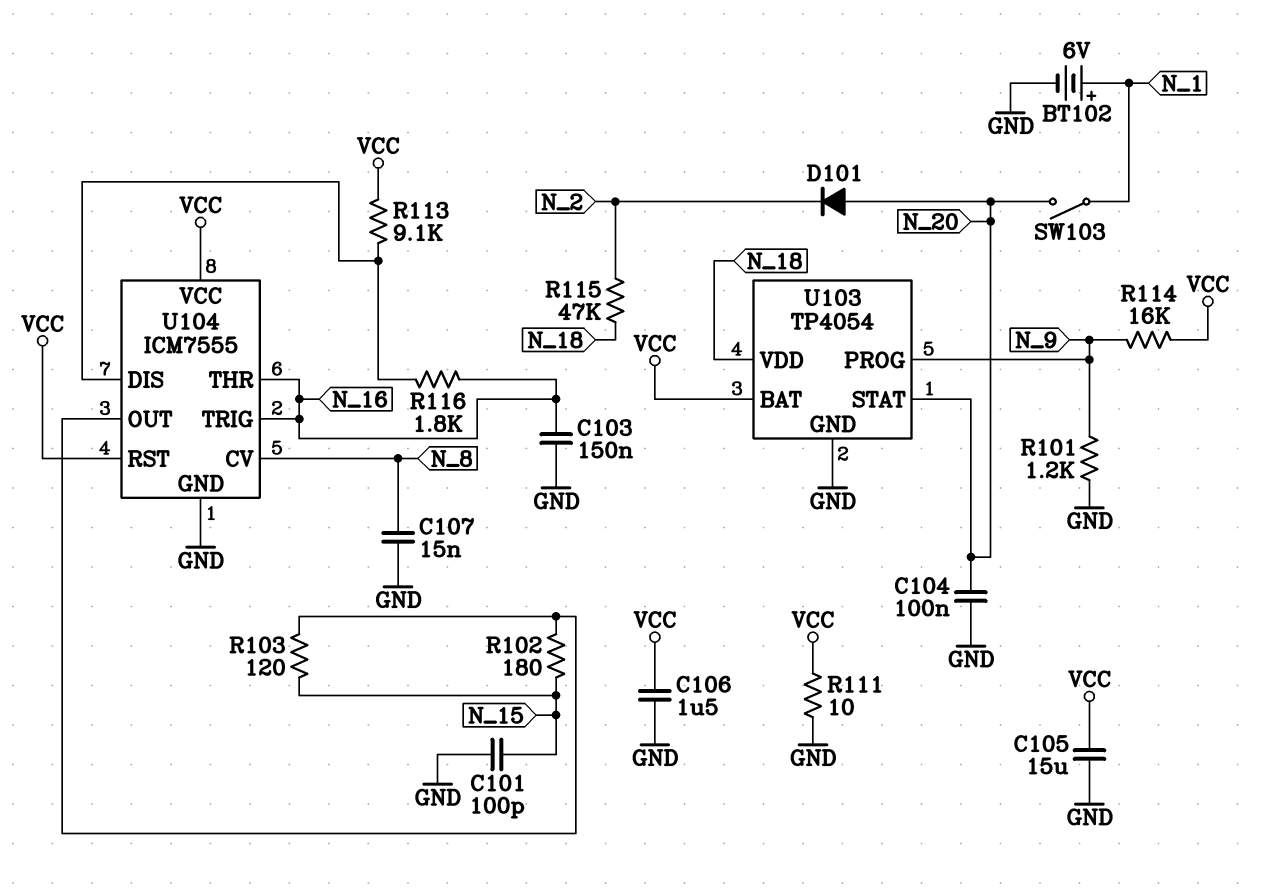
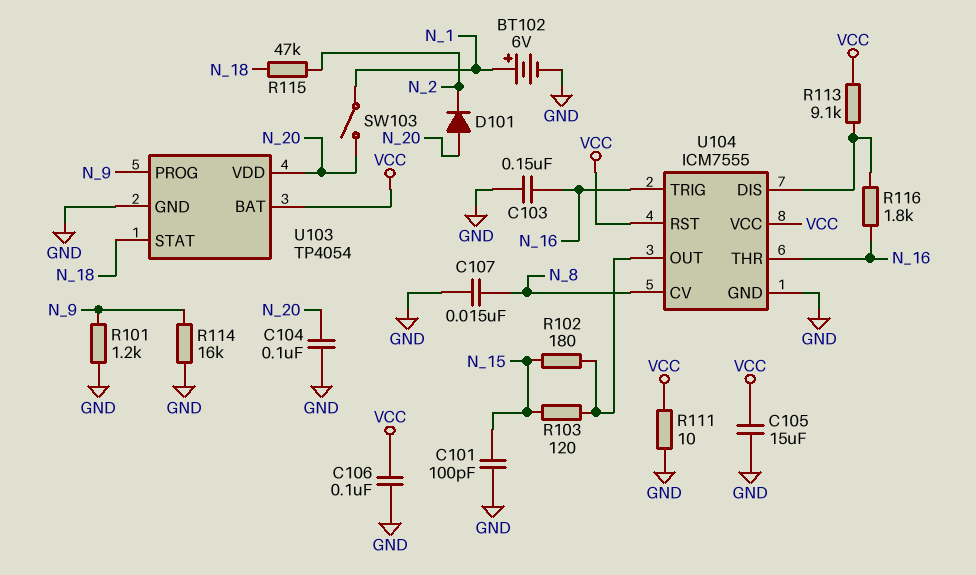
C106: 1.5uF (GND, VCC) -> 100nF (GND, VCC)
R114: 16k (N_9, VCC) -> 16k (GND, N_9)
U103 pin STAT: N_20 -> N_18
U103 pin VDD: N_18 -> N_20

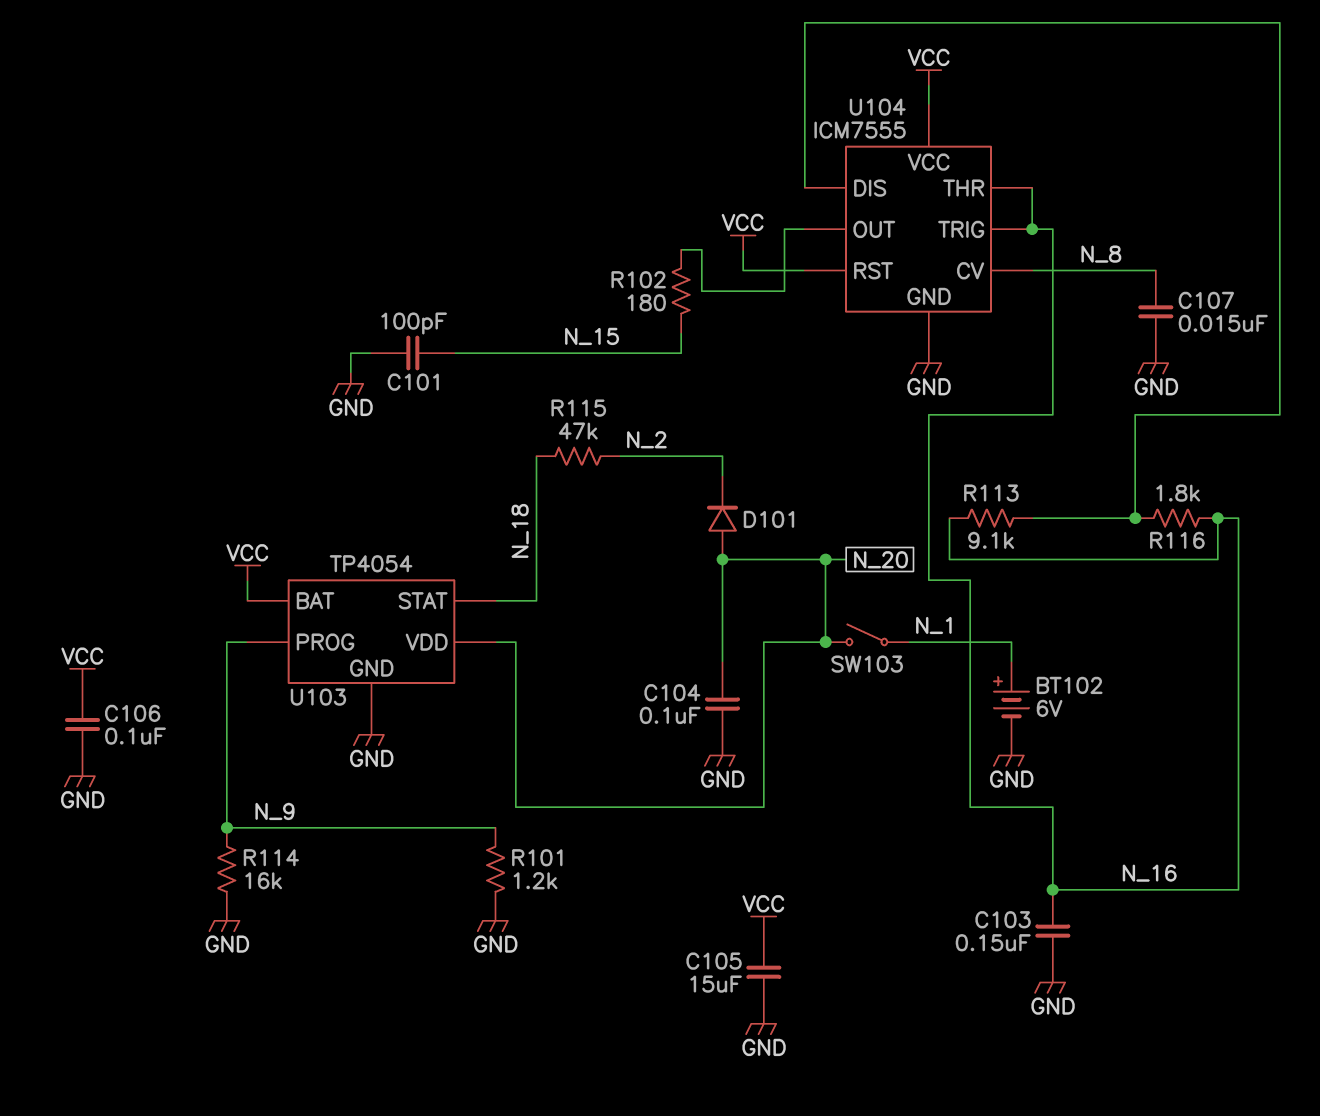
R103: 120 (N_15, U104/OUT) -> none
R111: 10 (GND, VCC) -> none
R113: 9.1k (U104/DIS, VCC) -> 9.1k (N_16, U104/DIS)

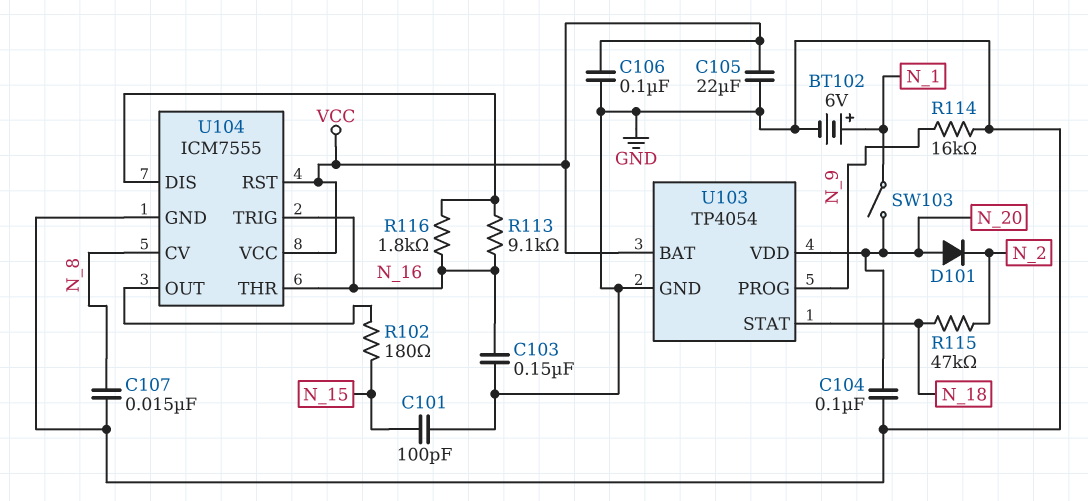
C105: 15uF (GND, VCC) -> 22uF (GND, VCC)
R101: 1.2k (GND, N_9) -> none

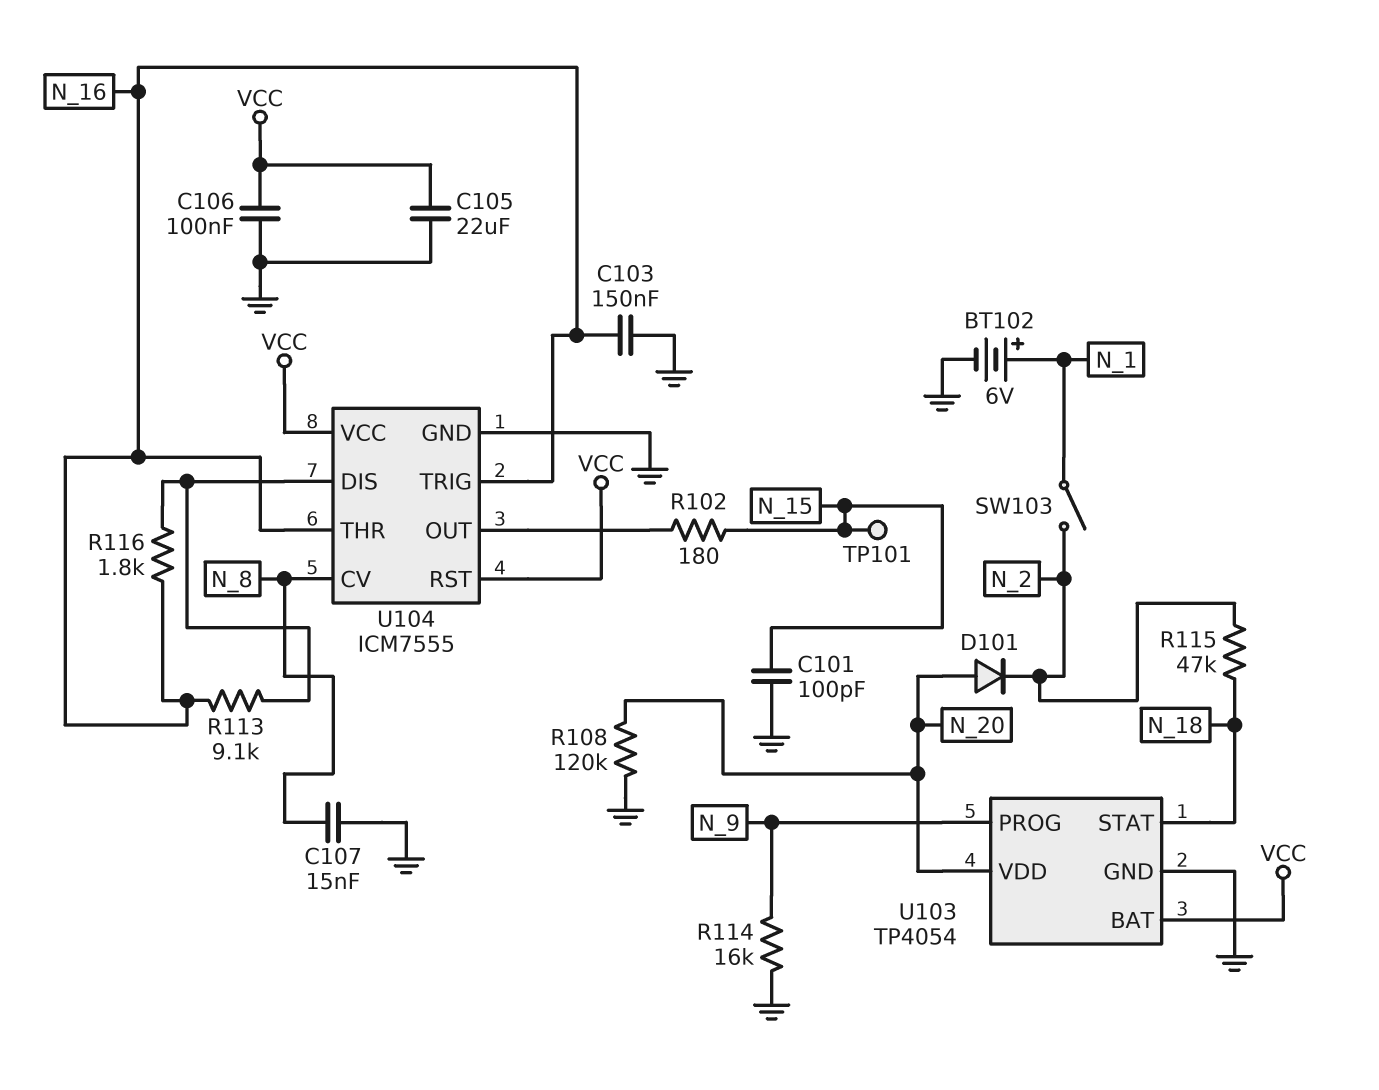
C104: 100nF (GND, N_20) -> none
R108: none -> 120k (GND, N_20)
SW103: switch (N_1, N_20) -> switch (N_1, N_2)
TP101: none -> test point (N_15)

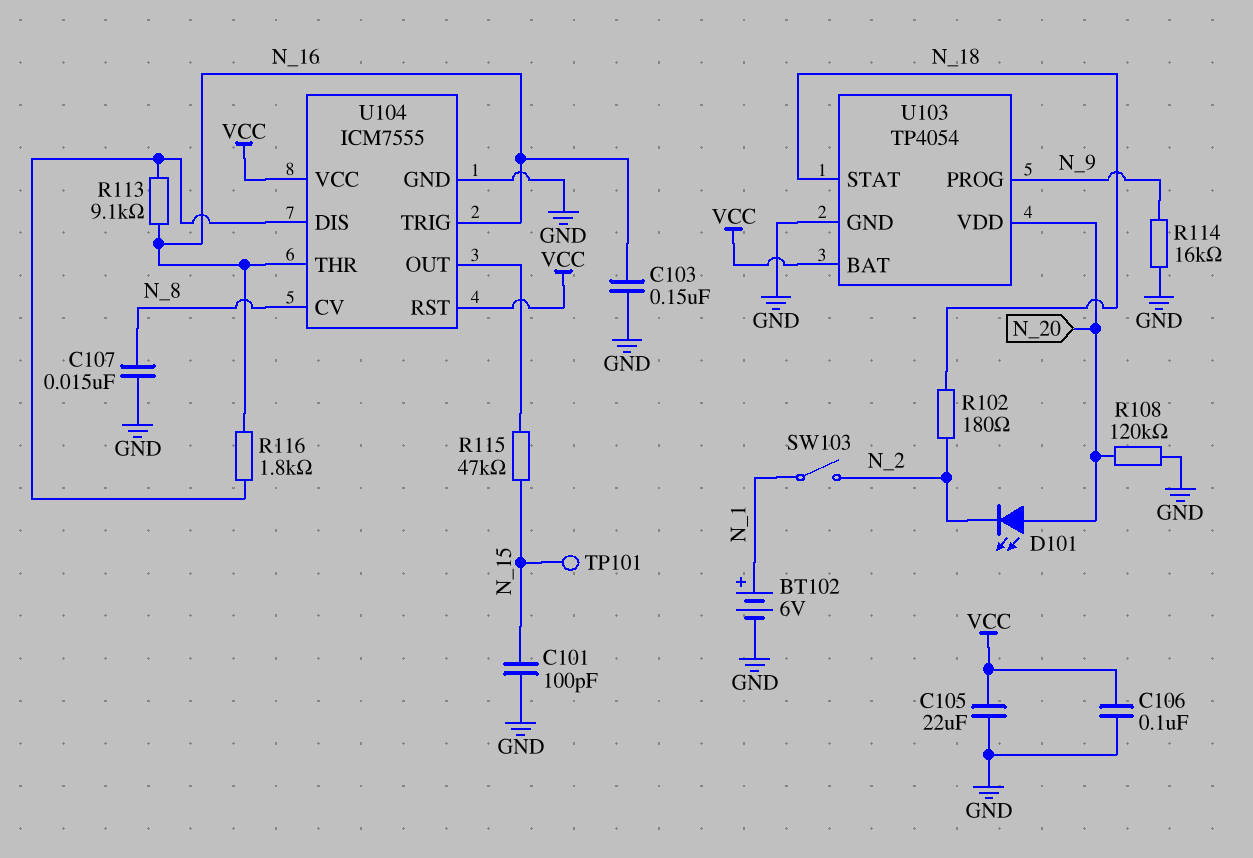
D101: diode (A N_20, K N_2) -> LED (A N_20, K N_2)
R102: 180 (N_15, U104/OUT) -> 180 (N_2, N_18)
R115: 47k (N_2, N_18) -> 47k (N_15, U104/OUT)

